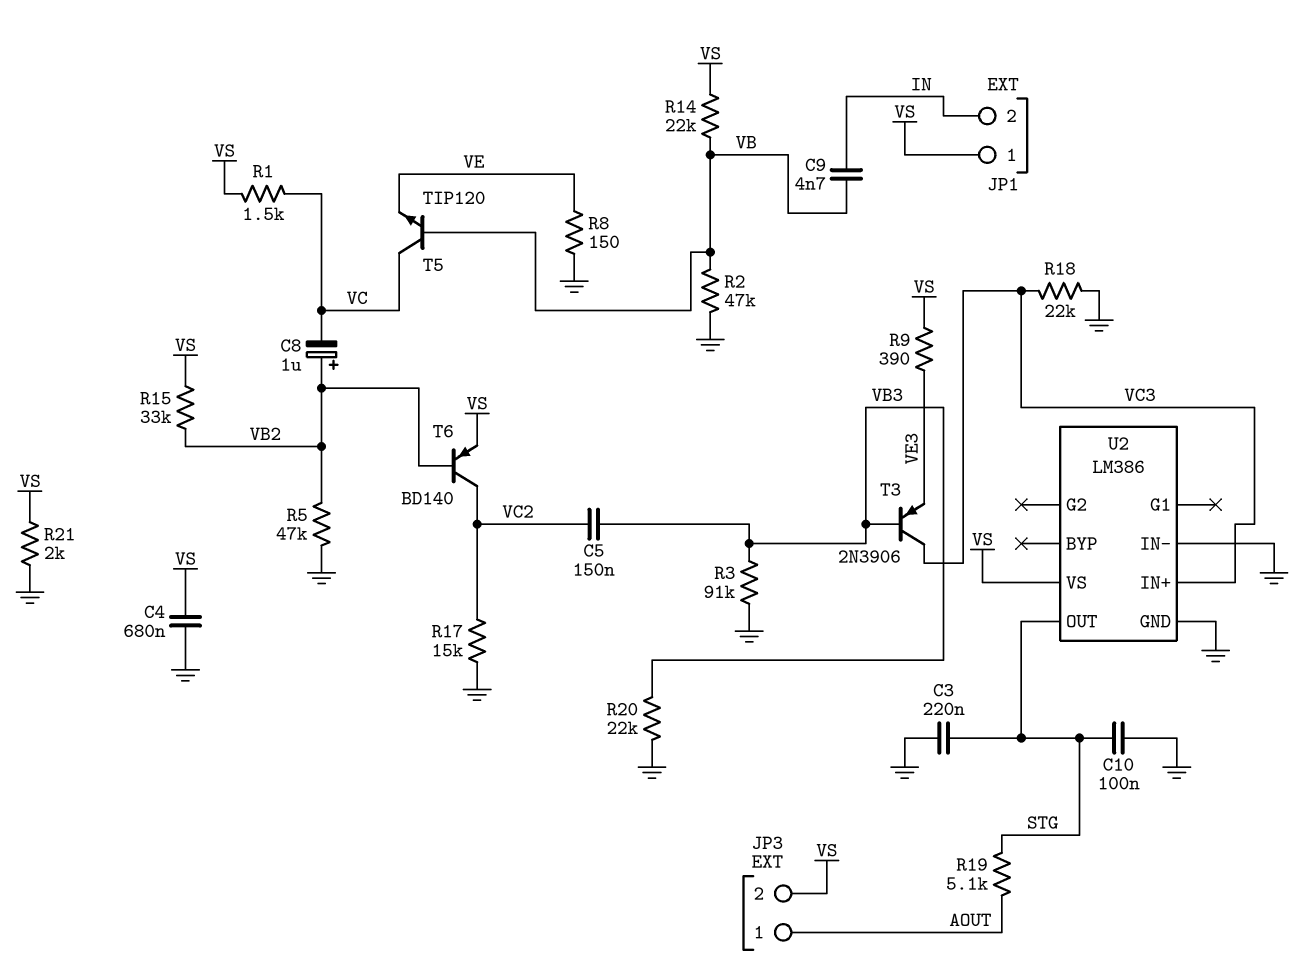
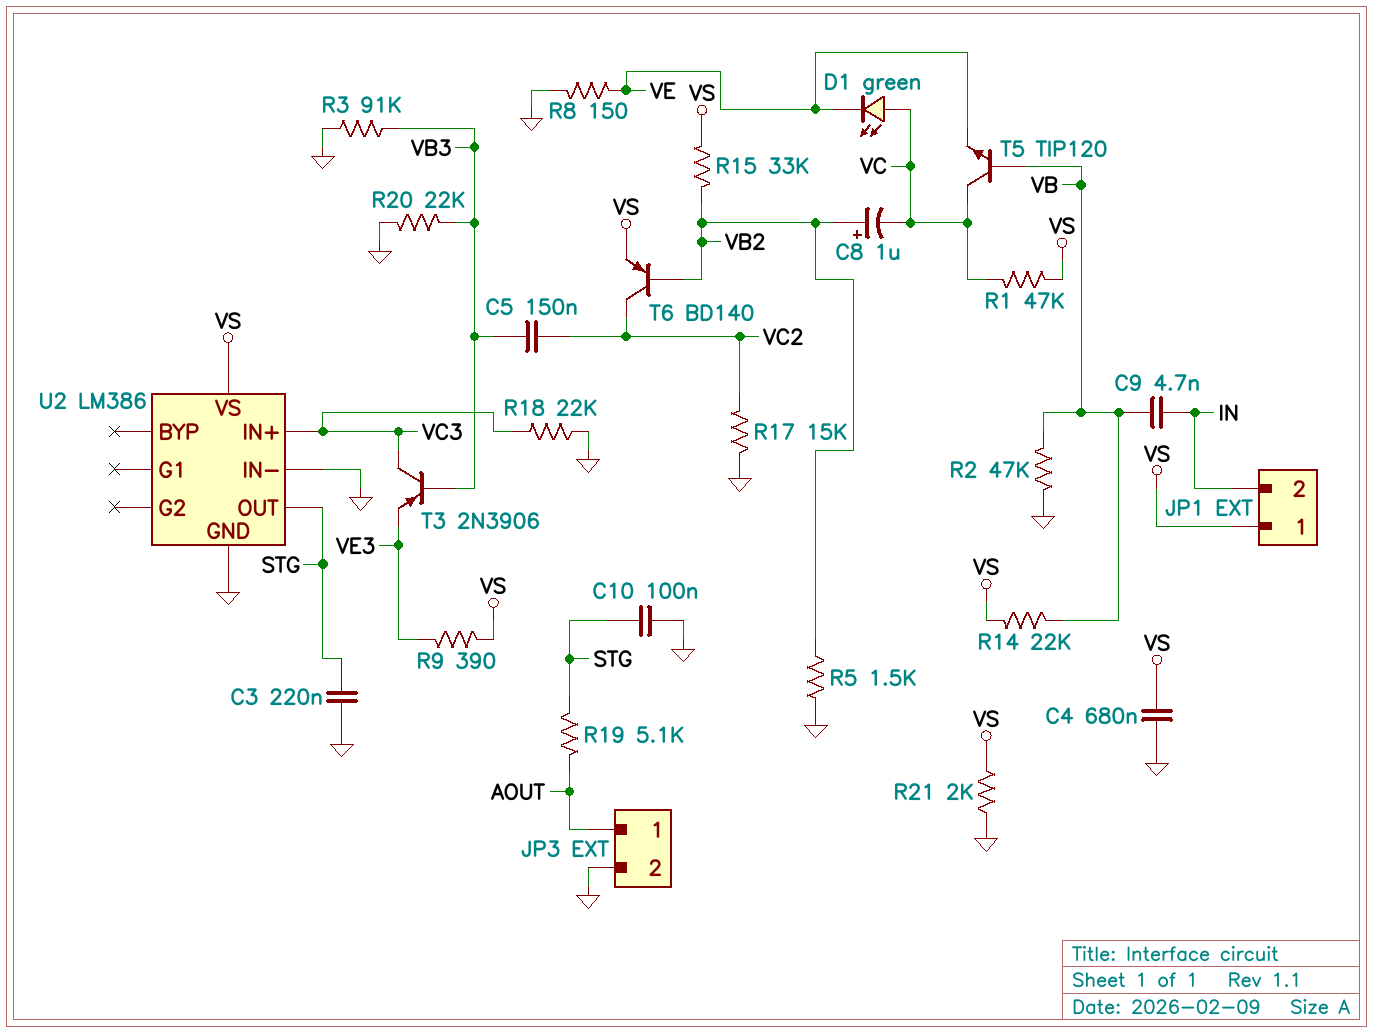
D1: none -> LED green (A VC, K VE)
JP3 pin 2: VS -> GND
R1: 1.5k (VC, VS) -> 47k (VC, VS)
R5: 47k (GND, VB2) -> 1.5k (GND, VB2)

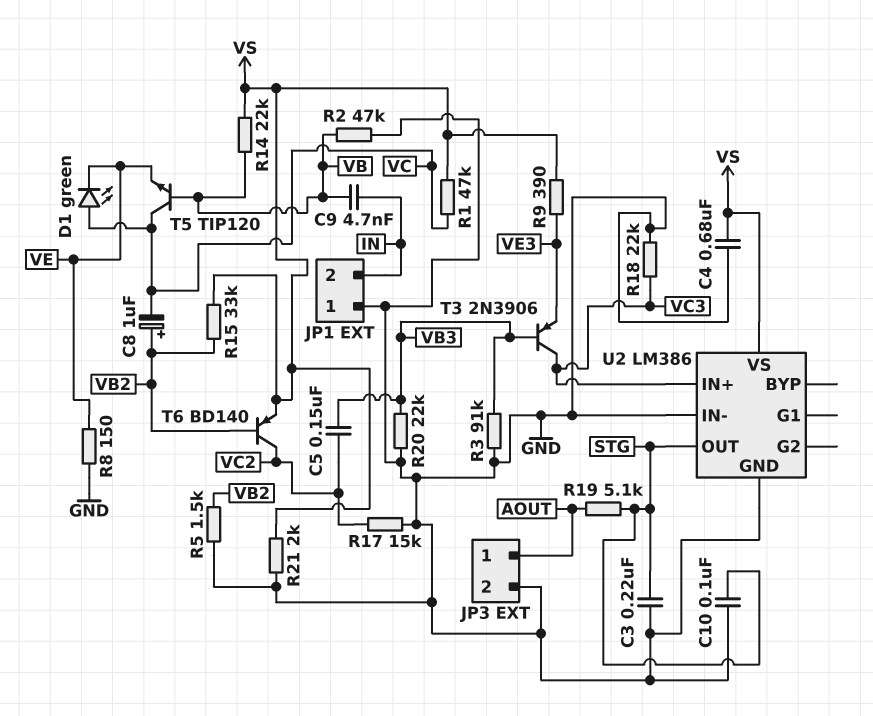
JP1 pin 1: VS -> GND

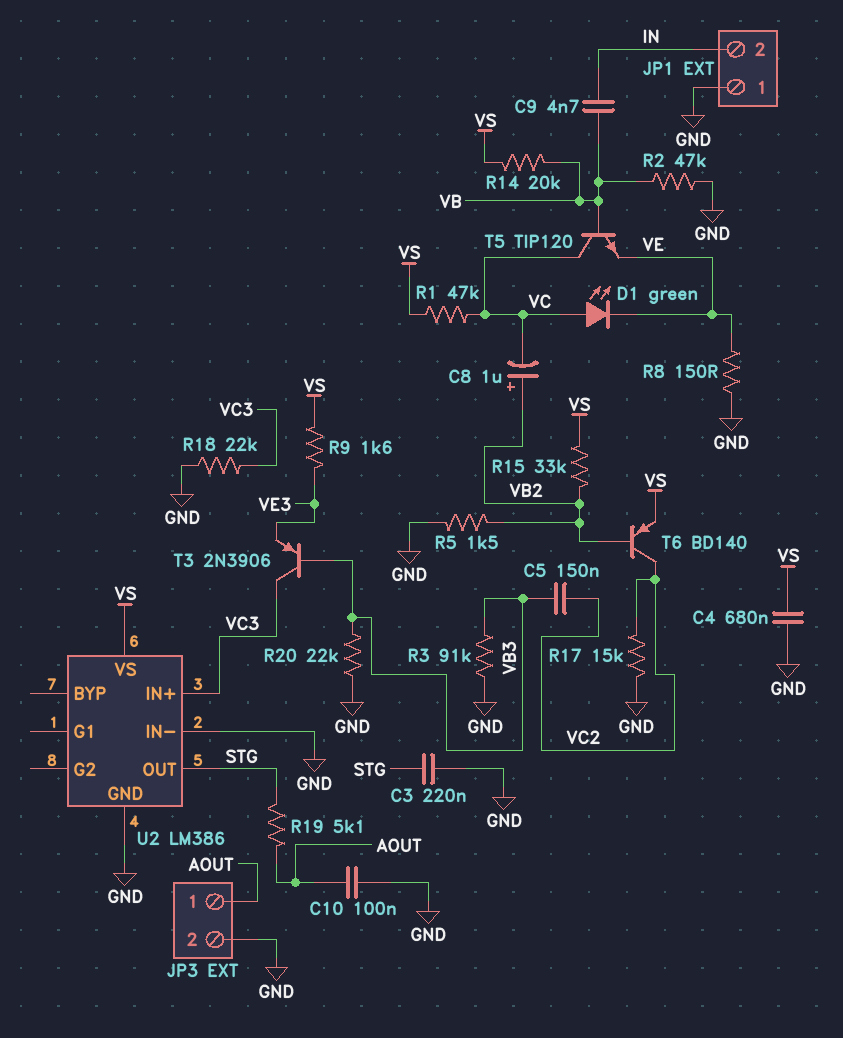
C10: 100nF (GND, STG) -> 100nF (AOUT, GND)
R9: 390 (VE3, VS) -> 1.6k (VE3, VS)
R14: 22k (VB, VS) -> 20k (VB, VS)
R21: 2k (GND, VS) -> none

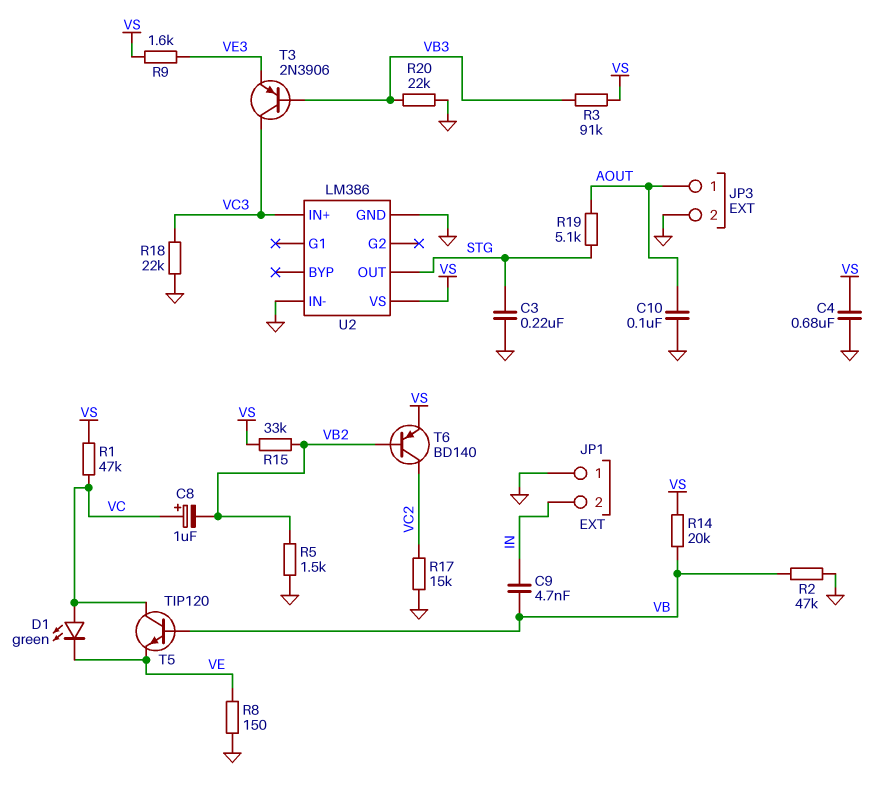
C5: 150nF (VB3, VC2) -> none
C8: 1uF (plus VB2, minus VC) -> 1uF (plus VC, minus VB2)
R3: 91k (GND, VB3) -> 91k (VB3, VS)

